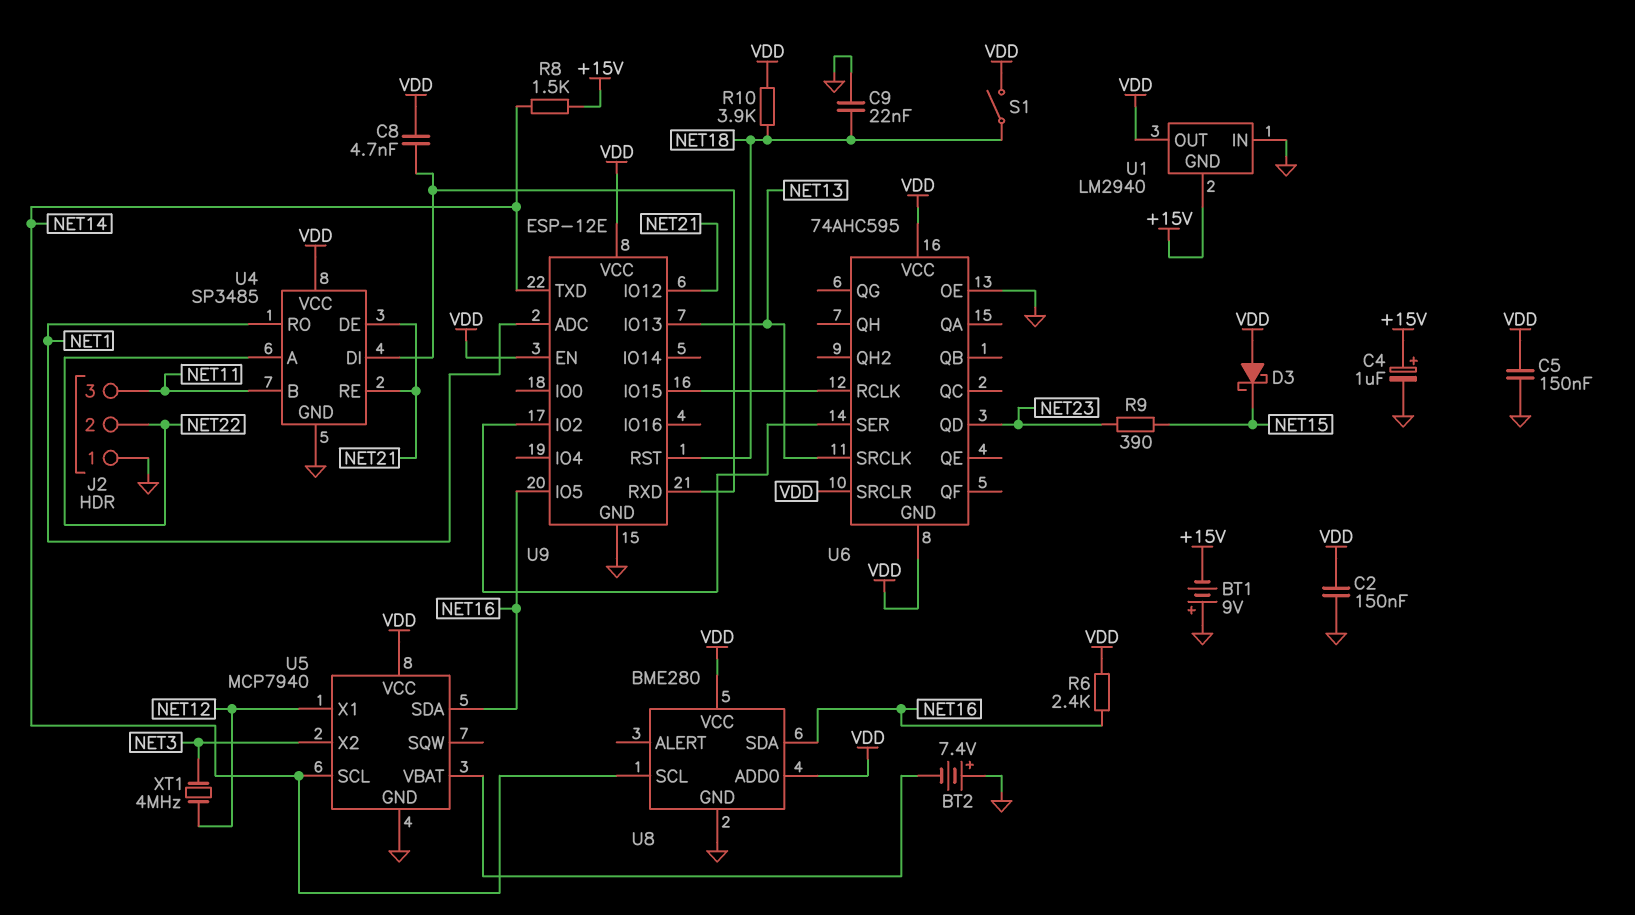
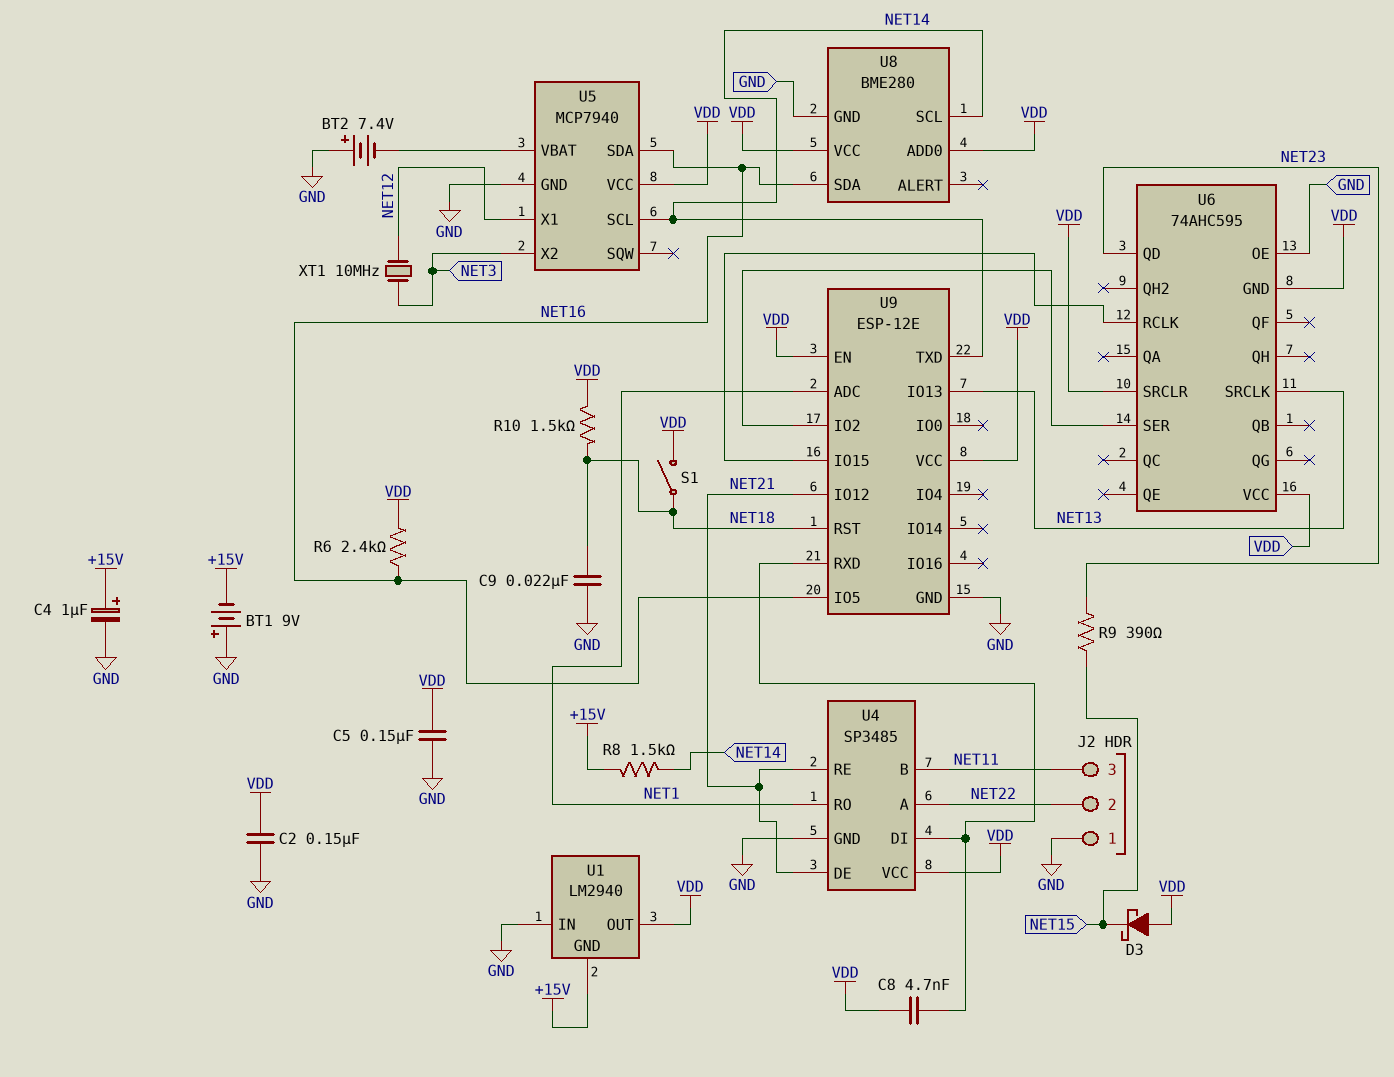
R10: 3.9k (NET18, VDD) -> 1.5k (NET18, VDD)
XT1: 4MHz (NET3, NET12) -> 10MHz (NET3, NET12)

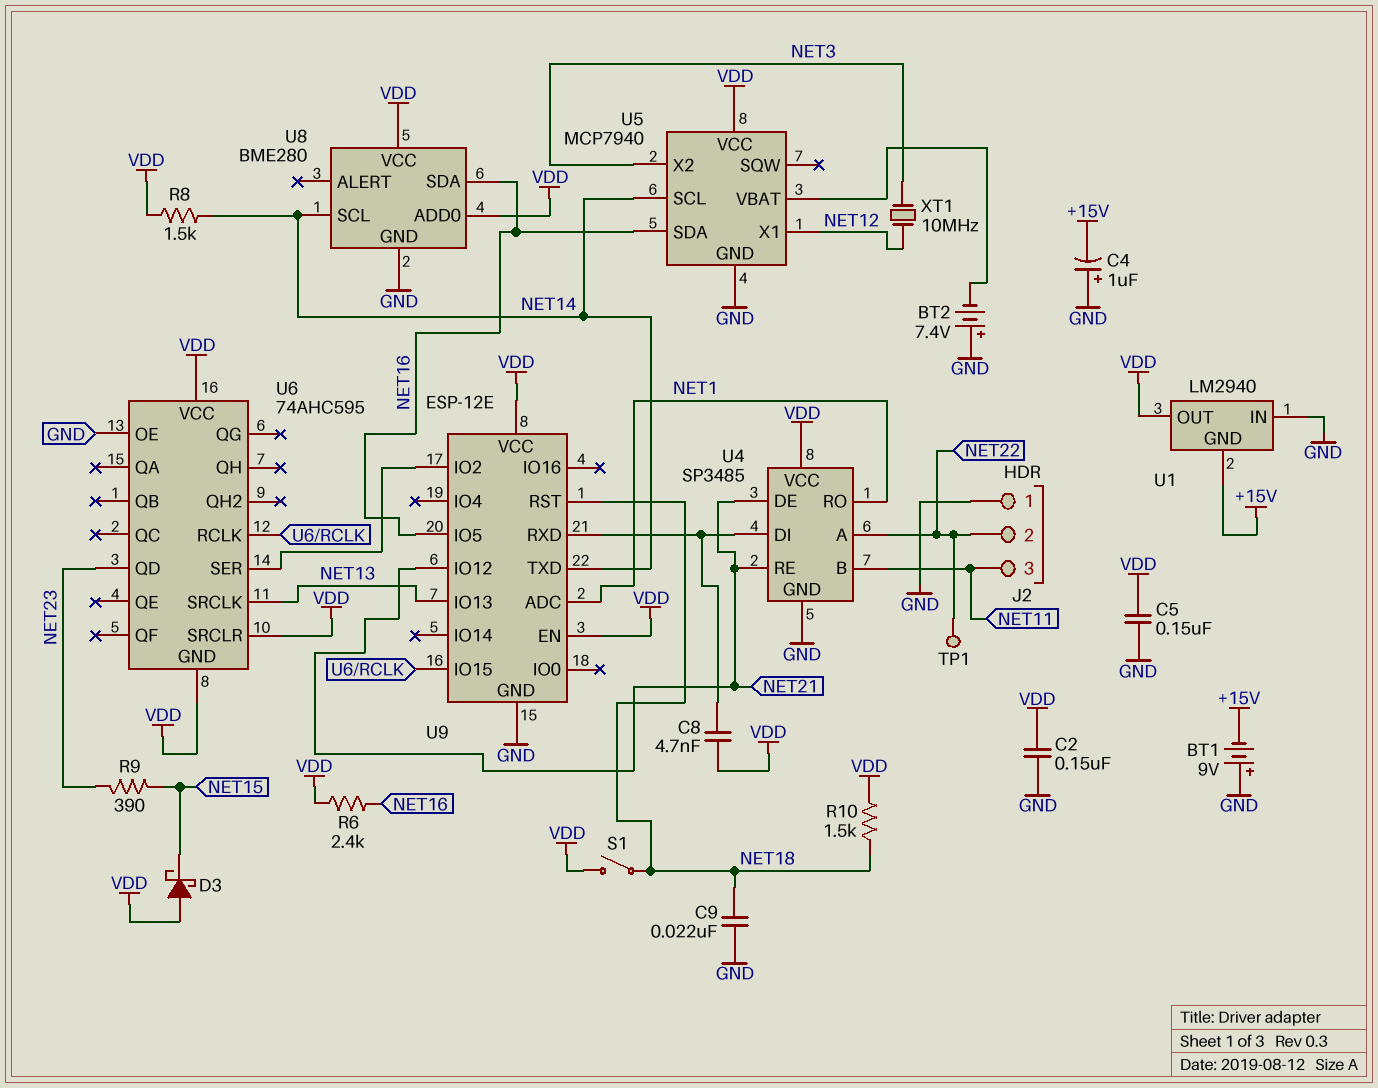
C4: 1uF (plus +15V, minus GND) -> 1uF (plus GND, minus +15V)
R8: 1.5k (+15V, NET14) -> 1.5k (NET14, VDD)
TP1: none -> test point (NET22)

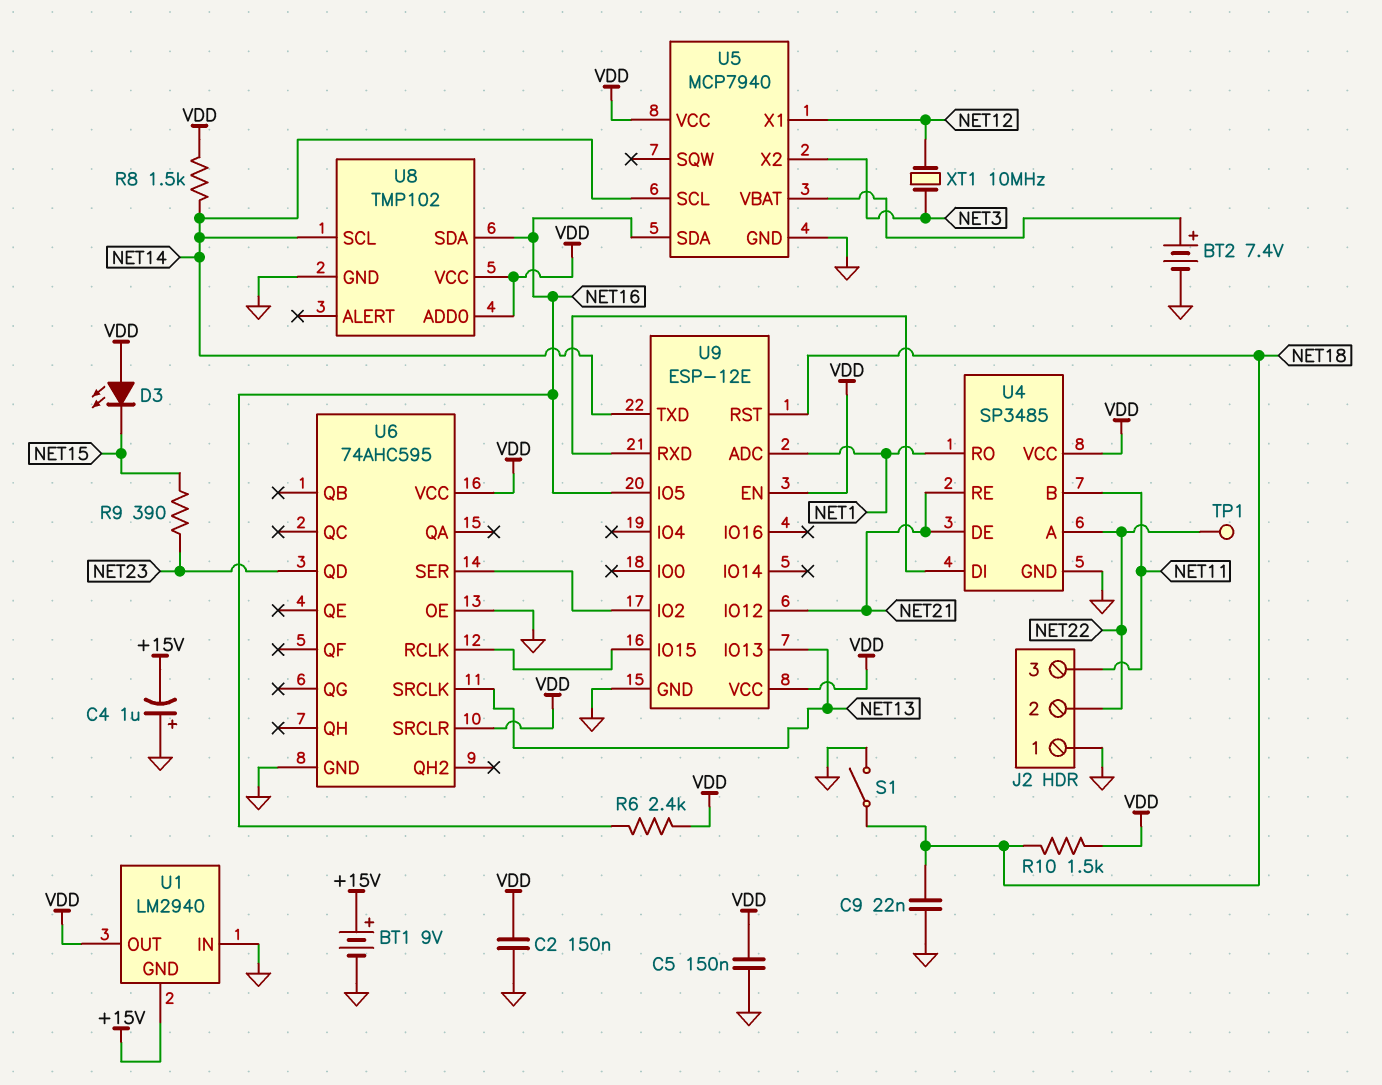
BT1: 9V (plus GND, minus +15V) -> 9V (plus +15V, minus GND)
BT2: 7.4V (plus GND, minus U5/VBAT) -> 7.4V (plus U5/VBAT, minus GND)
C8: 4.7nF (U4/DI, VDD) -> none
D3: schottky (A VDD, K NET15) -> LED (A VDD, K NET15)
S1: switch (NET18, VDD) -> switch (GND, NET18)
U6 pin GND: VDD -> GND
U8: BME280 -> TMP102

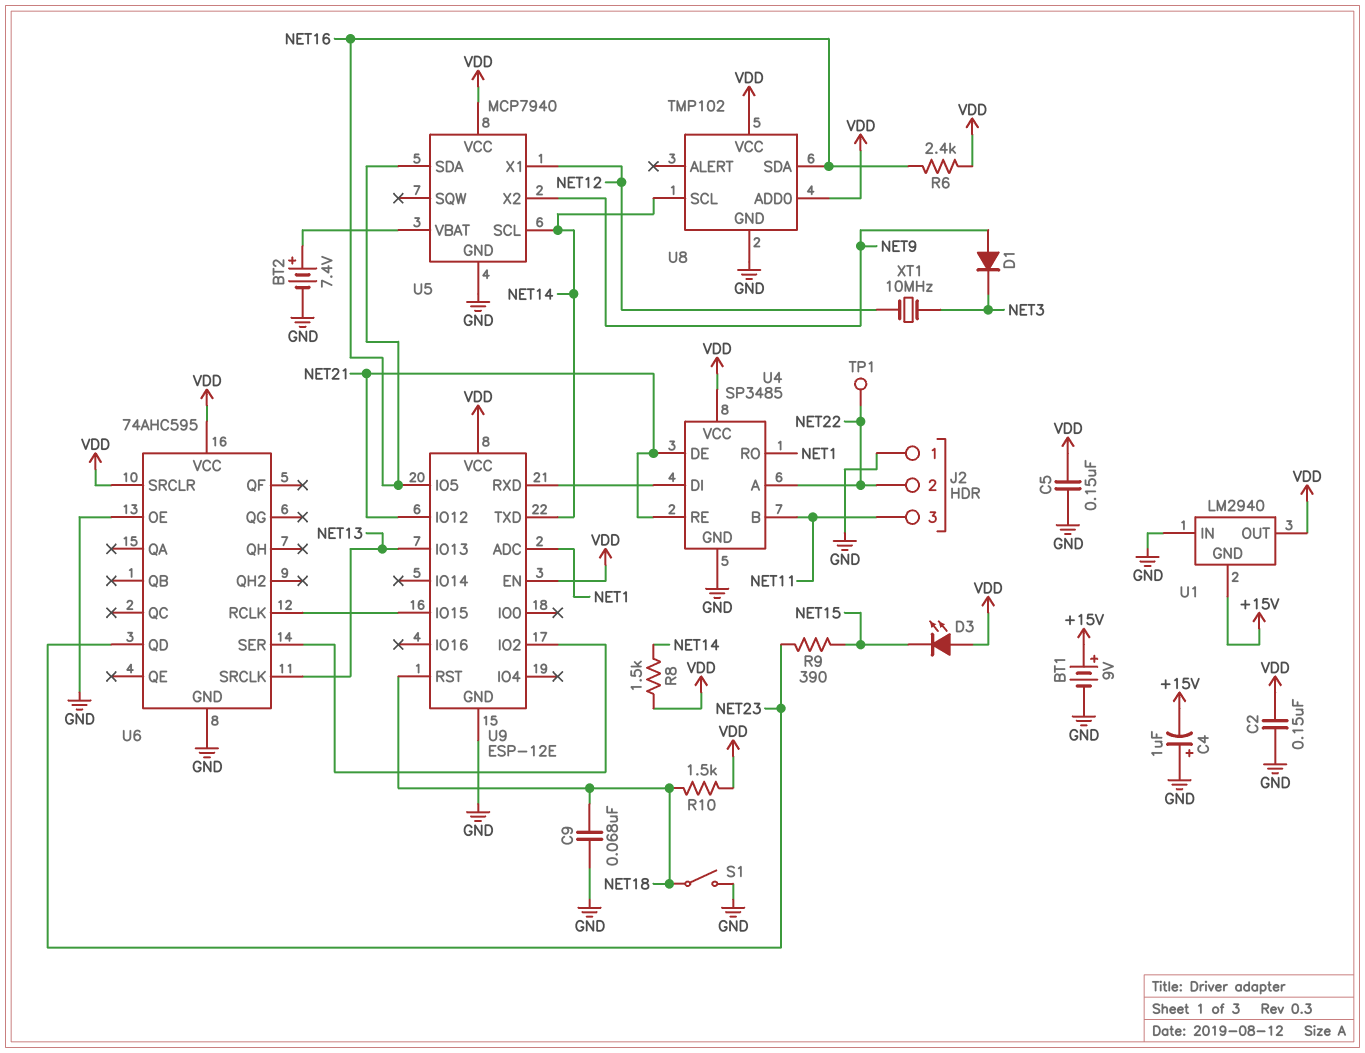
C9: 22nF (GND, NET18) -> 68nF (GND, NET18)
D1: none -> diode (A NET9, K NET3)
U5 pin X2: NET3 -> NET9

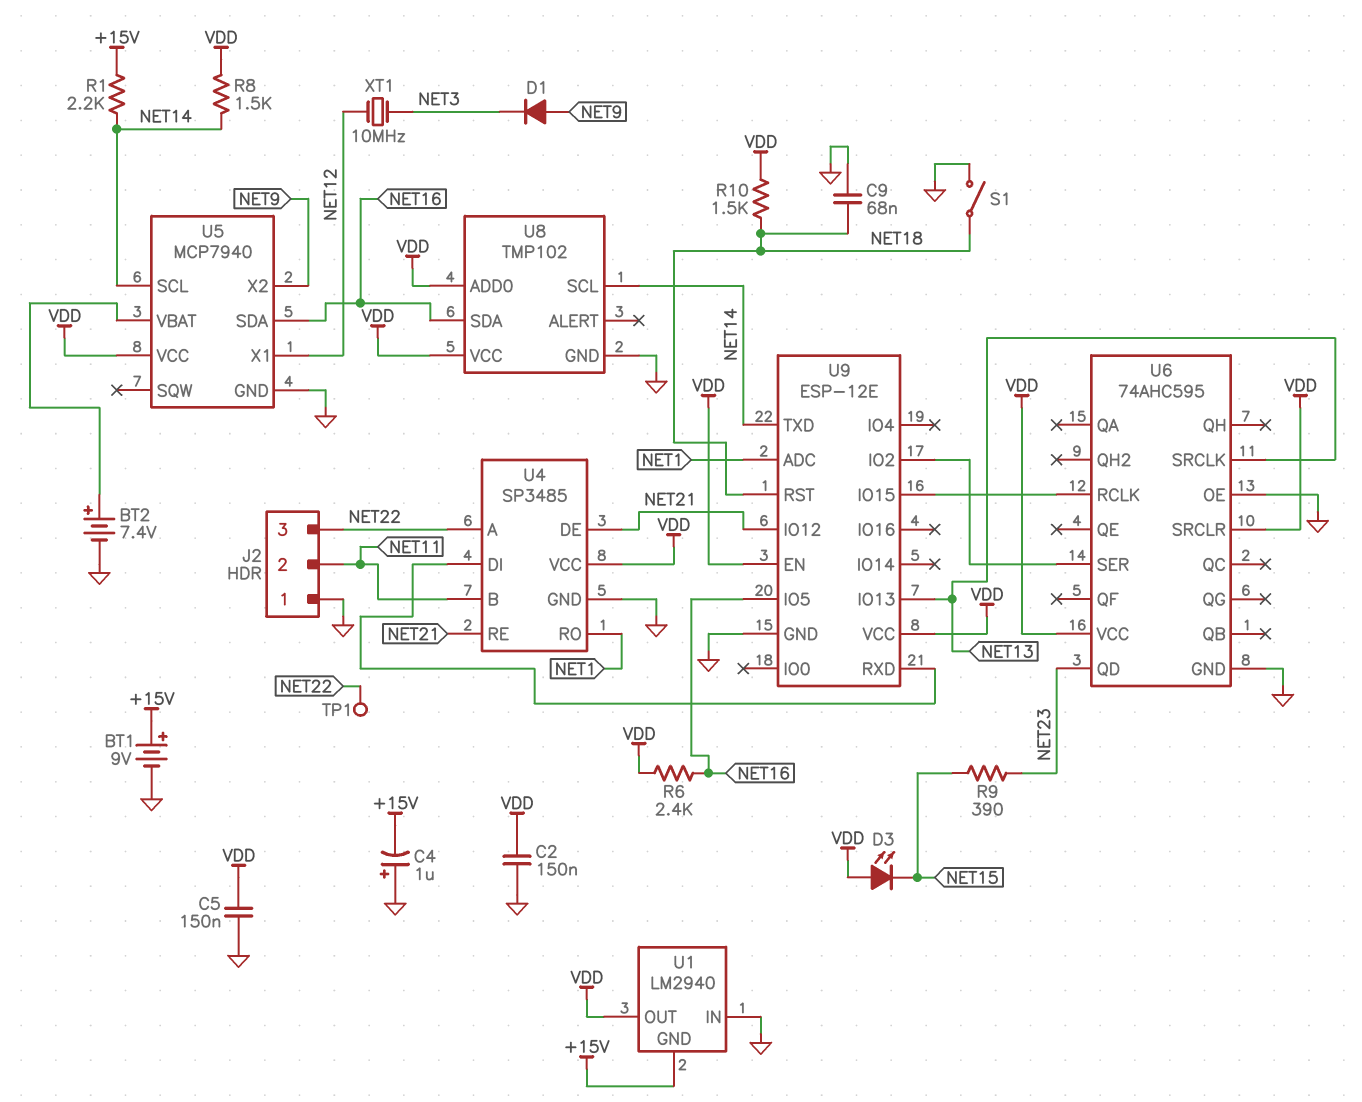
J2 pin 2: NET22 -> NET11
J2 pin 3: NET11 -> NET22
R1: none -> 2.2k (+15V, NET14)

